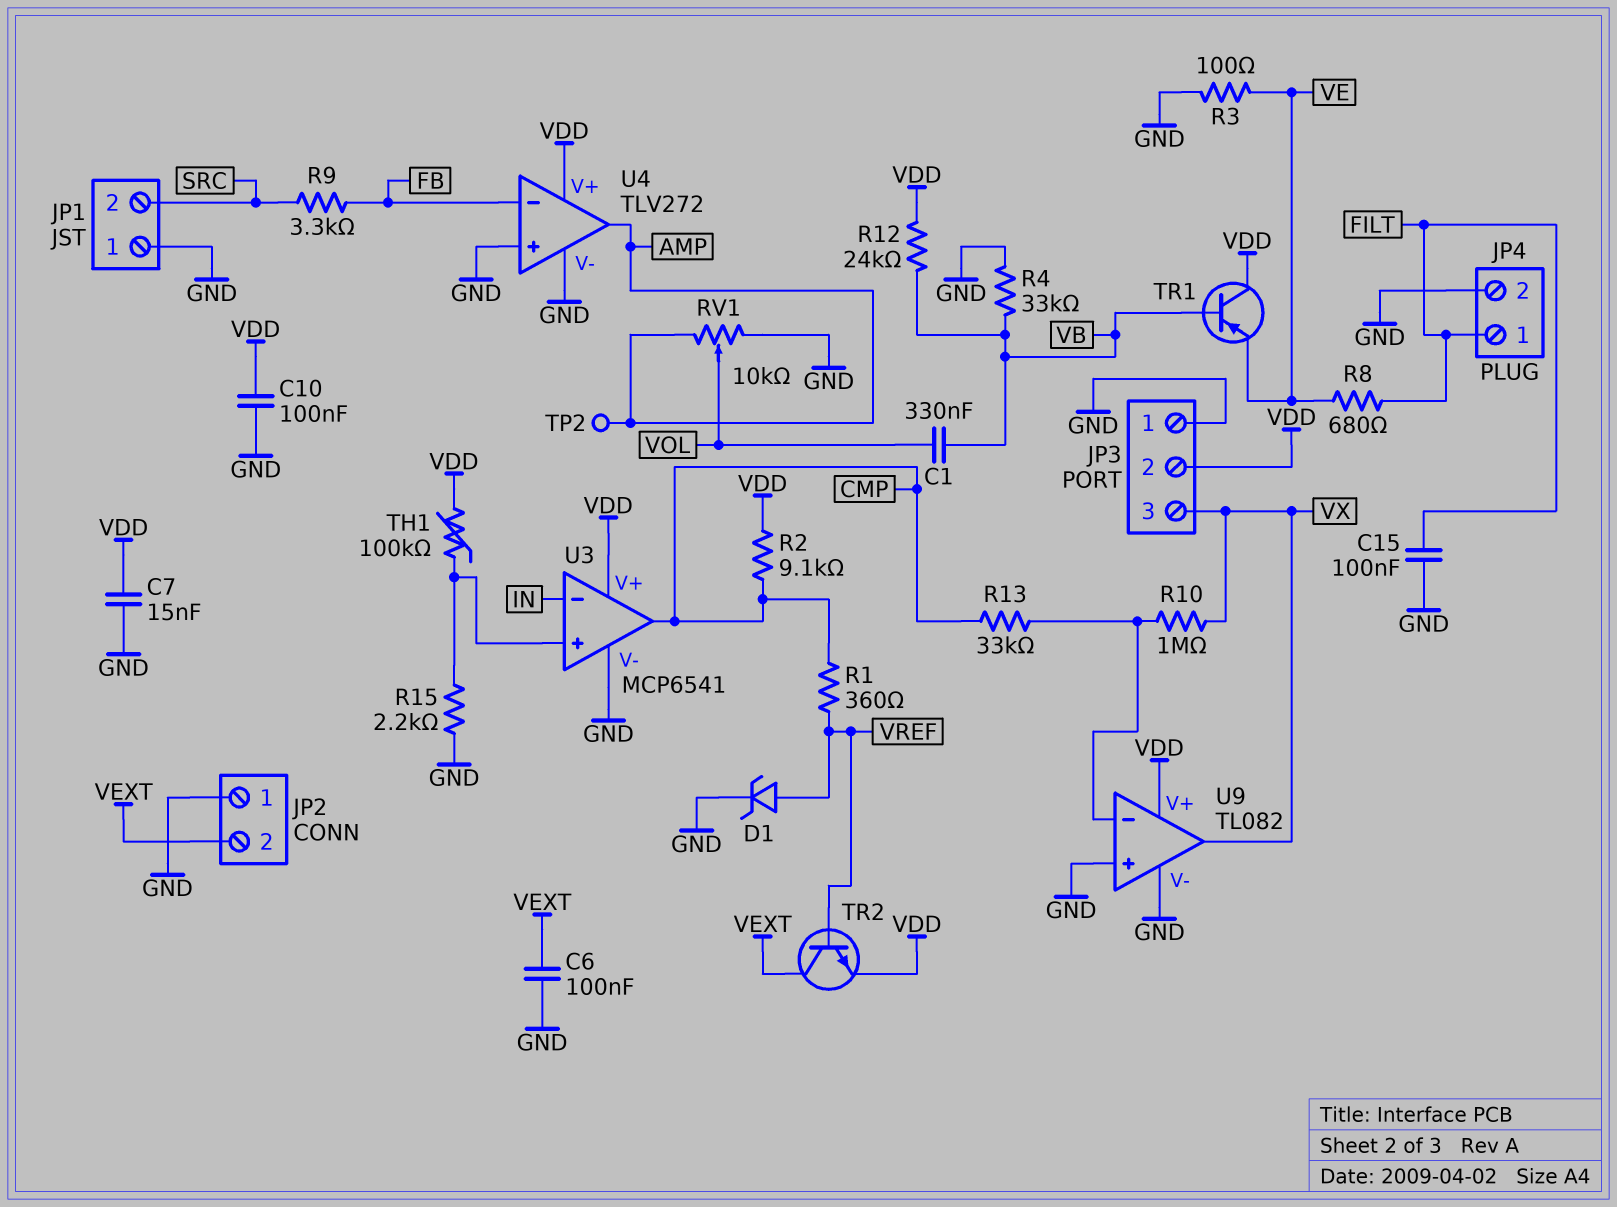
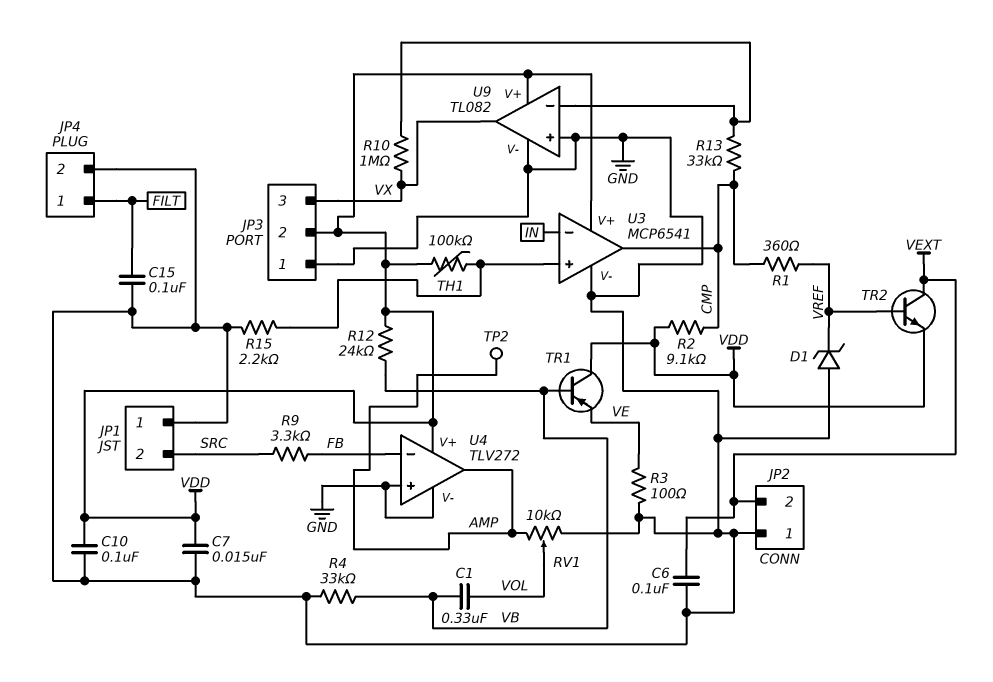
D1: zener (A VREF, K GND) -> zener (A GND, K VREF)
R8: 680 (FILT, VE) -> none

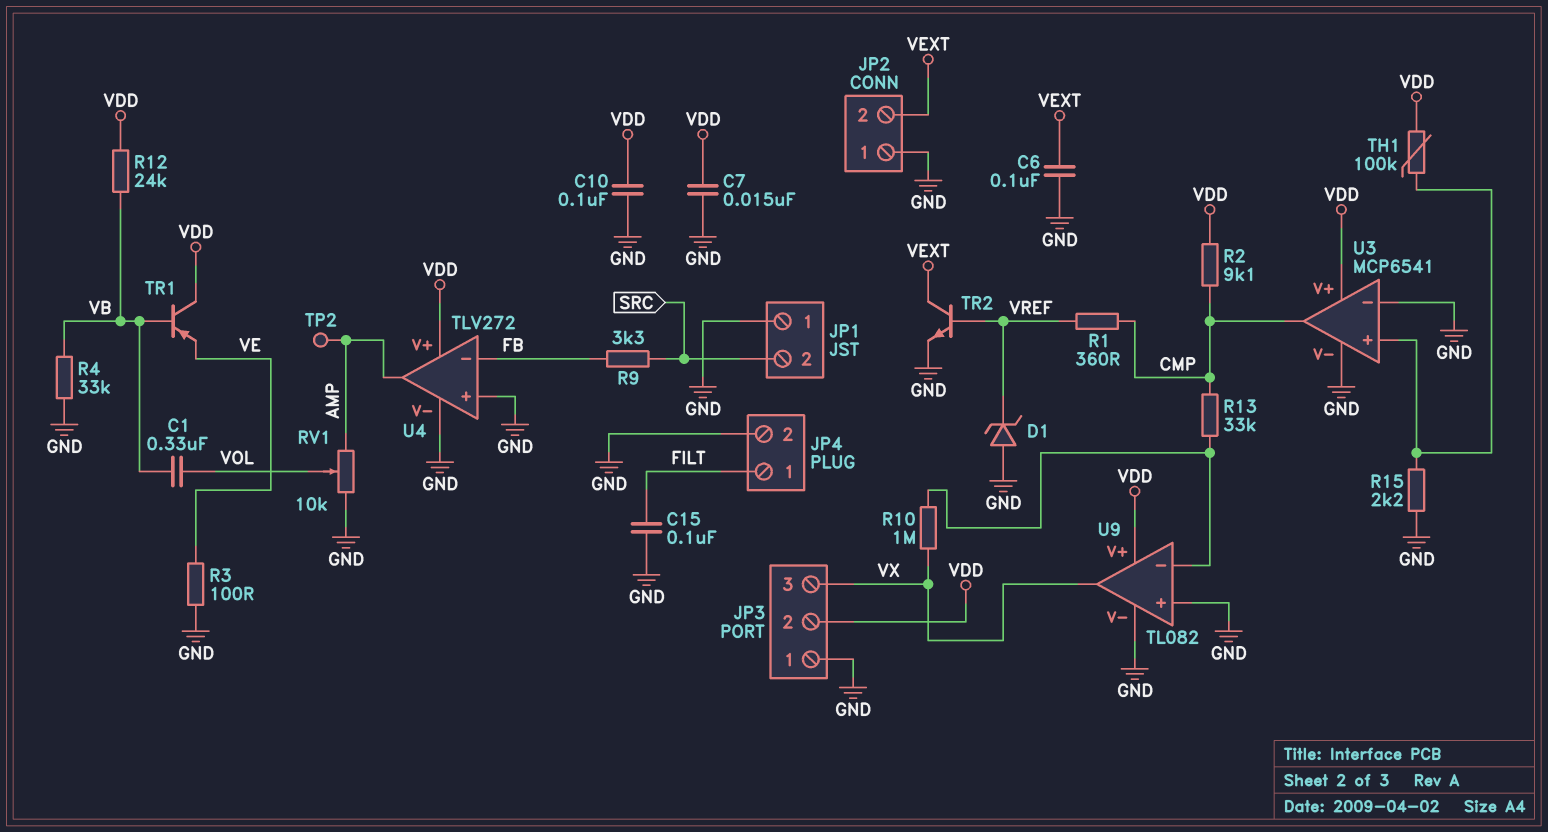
TR2: NPN (B VREF, C VEXT, E VDD) -> NPN (B VREF, C VEXT, E GND)
U3 pin in-: IN -> GND

